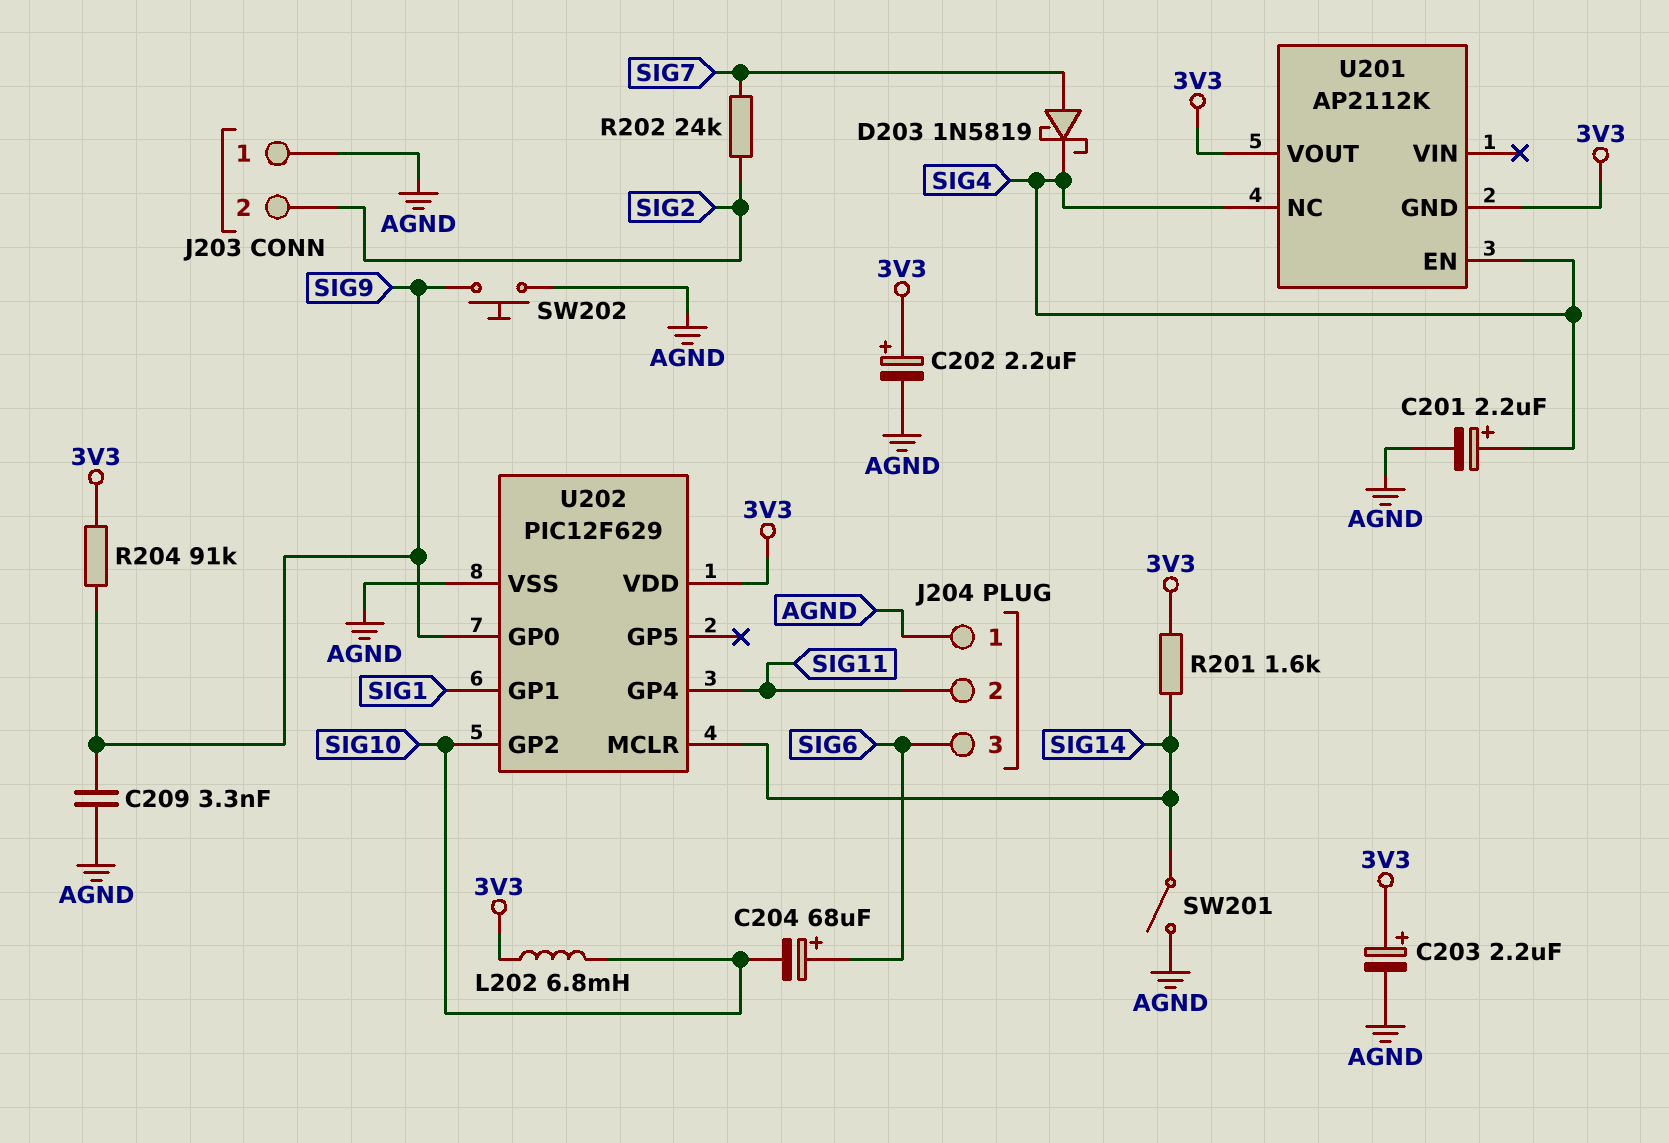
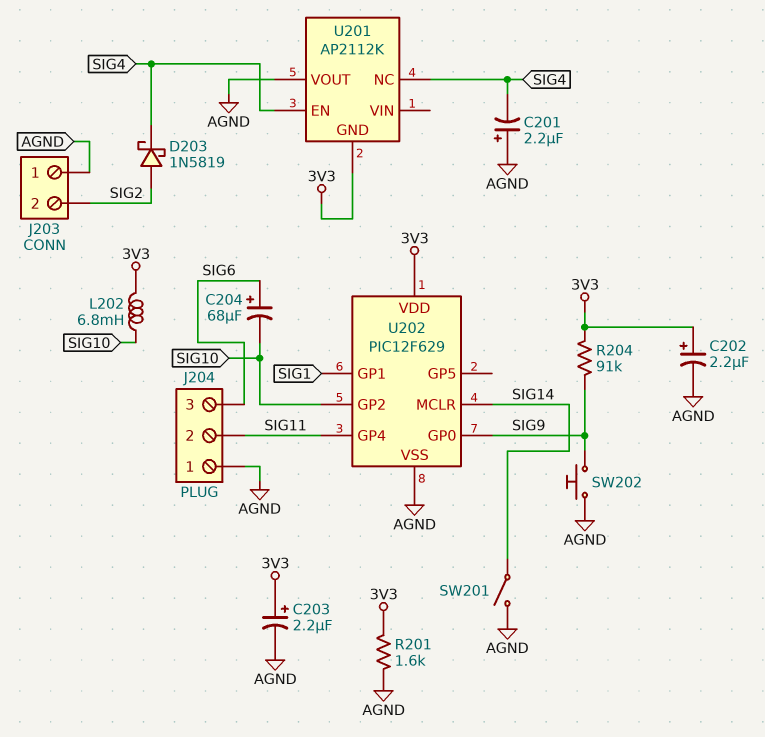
C201: 2.2uF (plus SIG4, minus AGND) -> 2.2uF (plus AGND, minus SIG4)
C209: 3.3nF (AGND, SIG9) -> none
D203: schottky 1N5819 (A SIG7, K SIG4) -> schottky 1N5819 (A SIG2, K SIG4)
R201: 1.6k (3V3, SIG14) -> 1.6k (3V3, AGND)
R202: 24k (SIG2, SIG7) -> none
U201 pin VOUT: 3V3 -> AGND

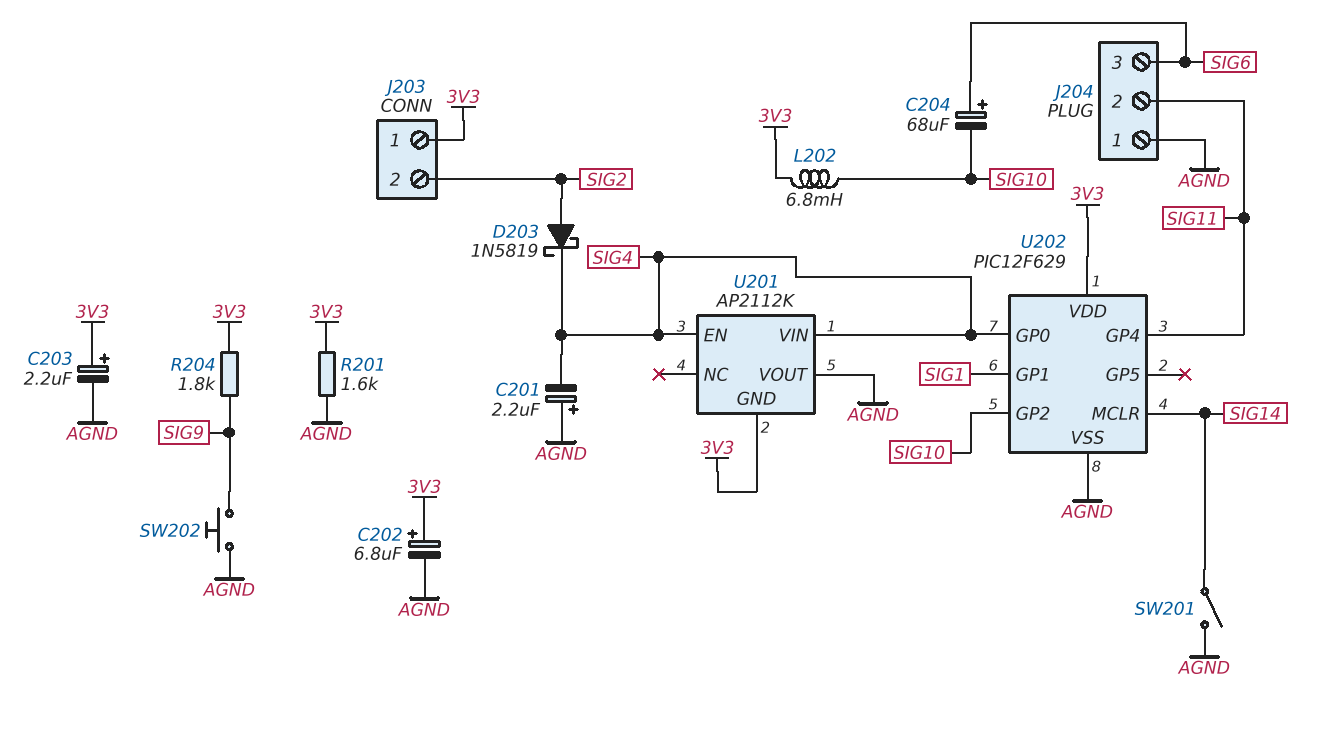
C202: 2.2uF (plus 3V3, minus AGND) -> 6.8uF (plus 3V3, minus AGND)
J203 pin 1: AGND -> 3V3
R204: 91k (3V3, SIG9) -> 1.8k (3V3, SIG9)
U201 pin NC: SIG4 -> none
U201 pin VIN: none -> SIG4
U202 pin GP0: SIG9 -> SIG4

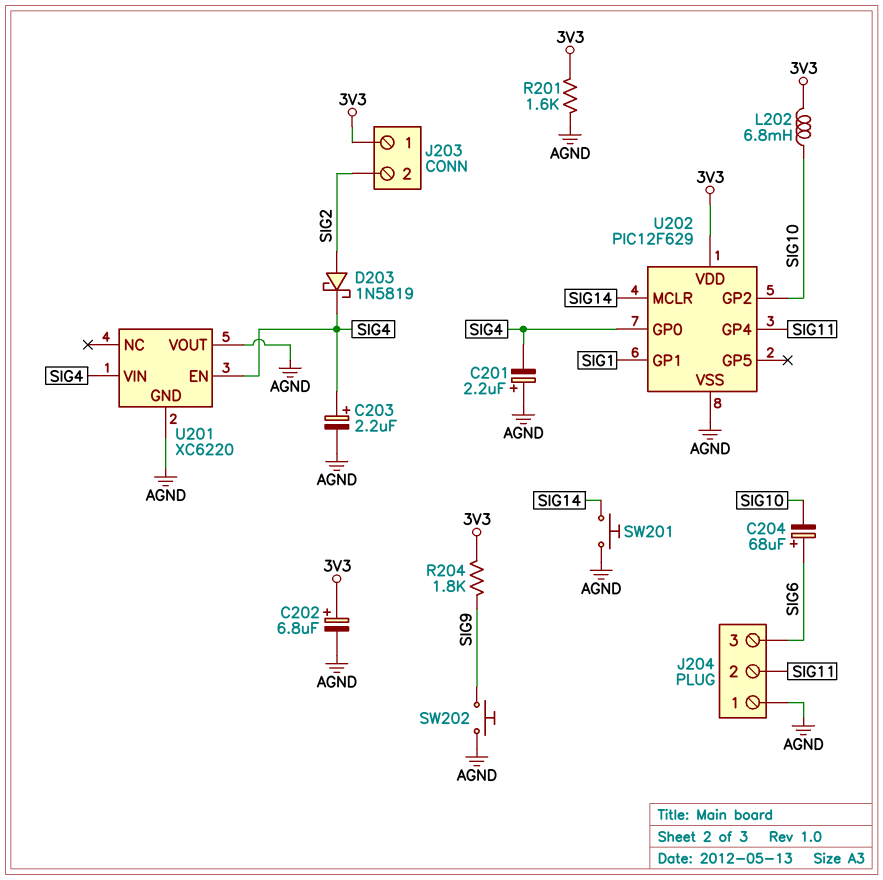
C203: 2.2uF (plus 3V3, minus AGND) -> 2.2uF (plus SIG4, minus AGND)
SW201: switch (AGND, SIG14) -> button (AGND, SIG14)
U201: AP2112K -> XC6220
U201 pin GND: 3V3 -> AGND

